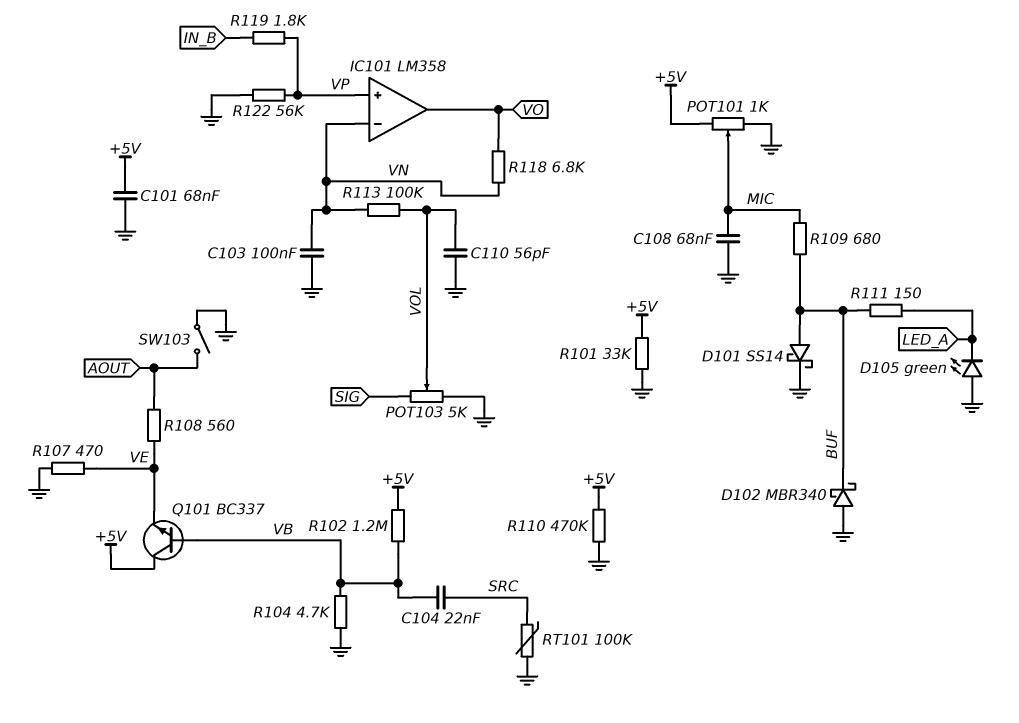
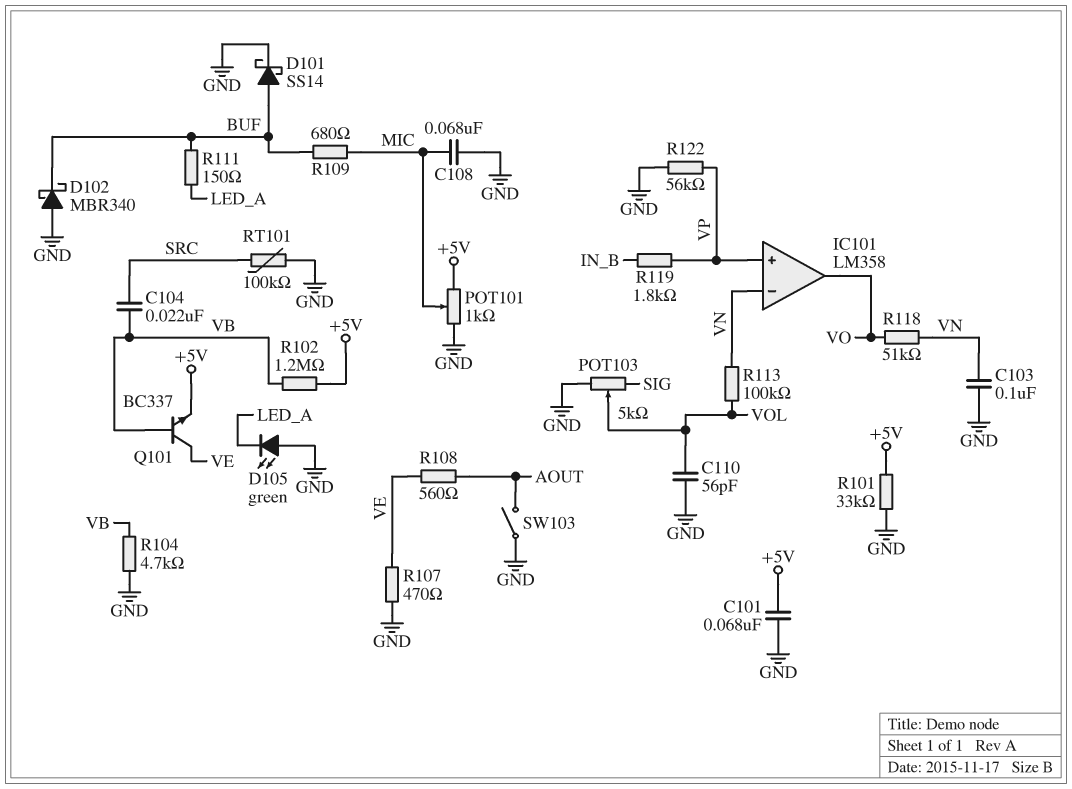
Q101: NPN BC337 (B VB, C +5V, E VE) -> NPN BC337 (B VB, C VE, E +5V)
R110: 470k (+5V, GND) -> none
R118: 6.8k (VN, VO) -> 51k (VN, VO)

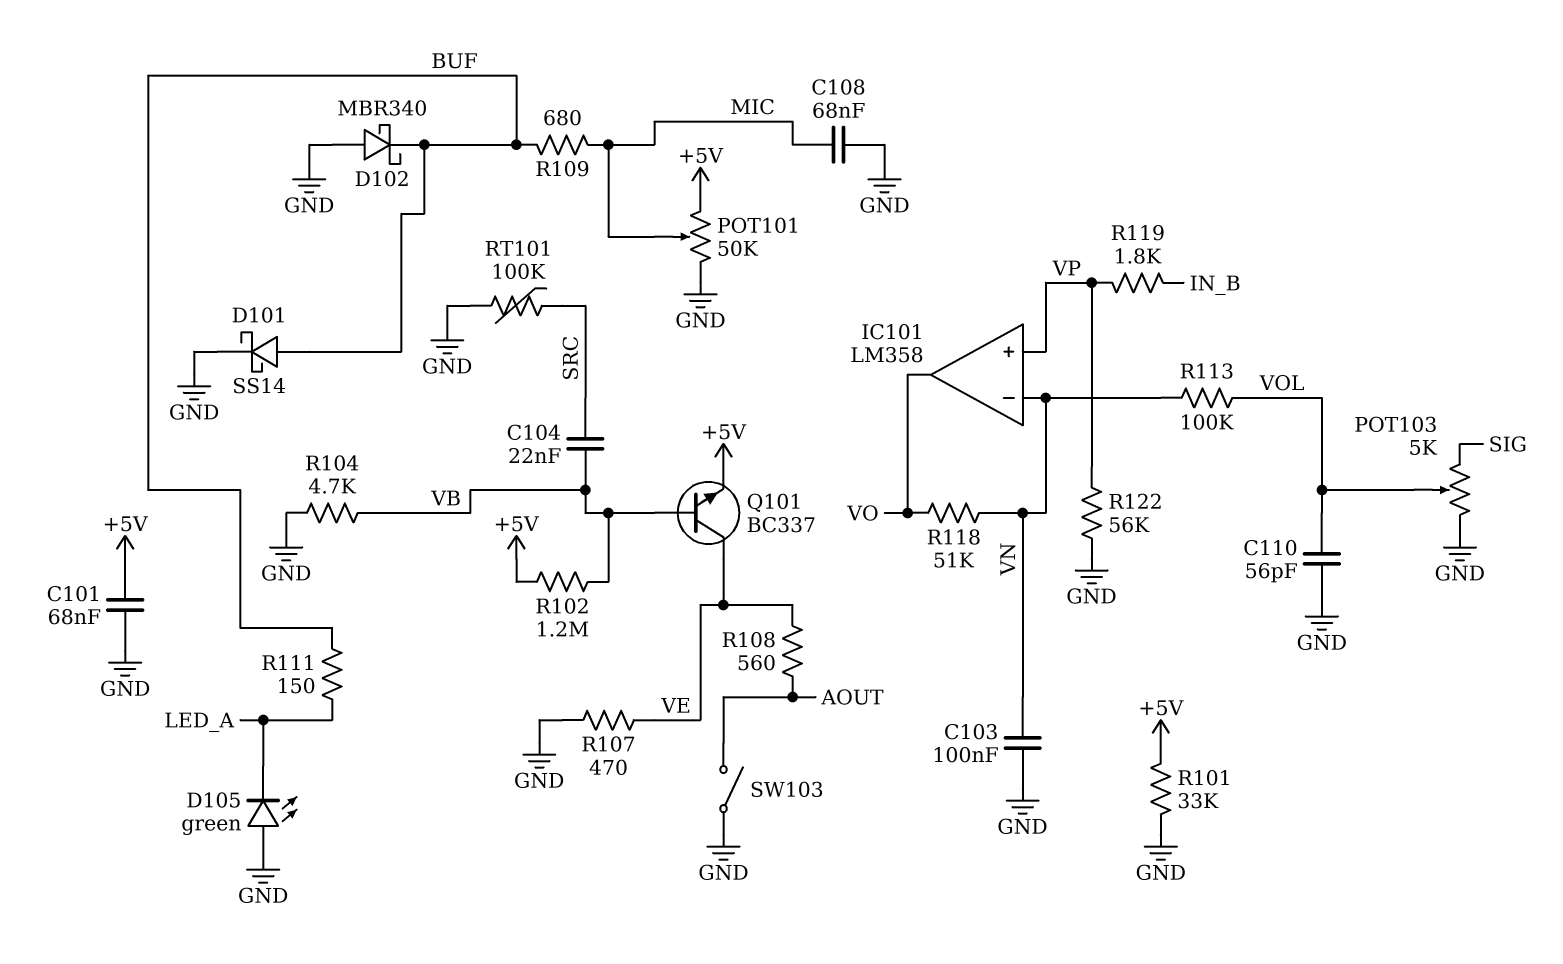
POT101: 1k (+5V, GND, wiper MIC) -> 50k (+5V, GND, wiper MIC)

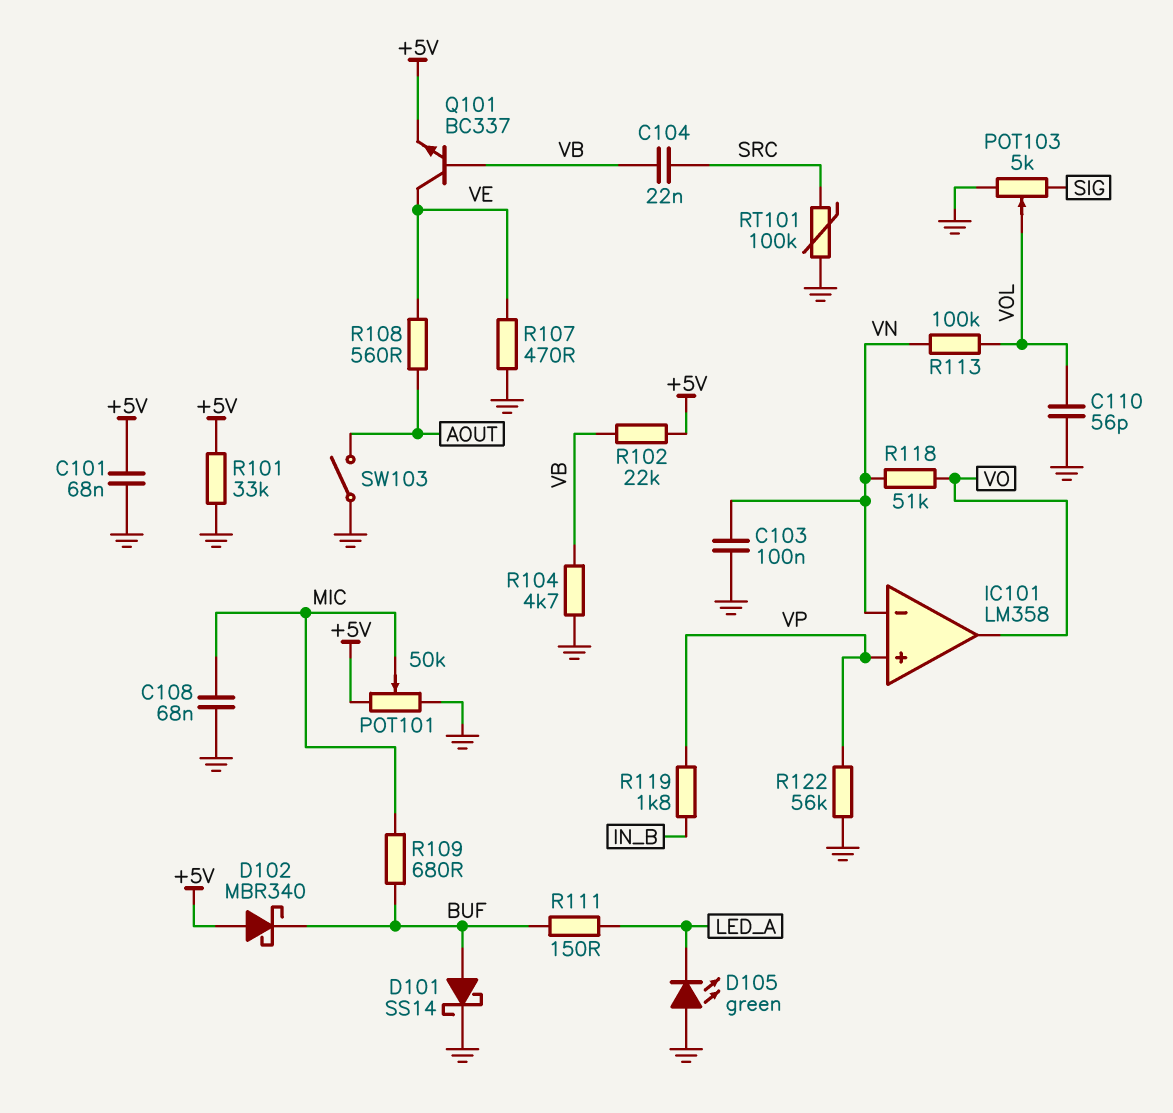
D102: schottky MBR340 (A GND, K BUF) -> schottky MBR340 (A +5V, K BUF)
R102: 1.2M (+5V, VB) -> 22k (+5V, VB)

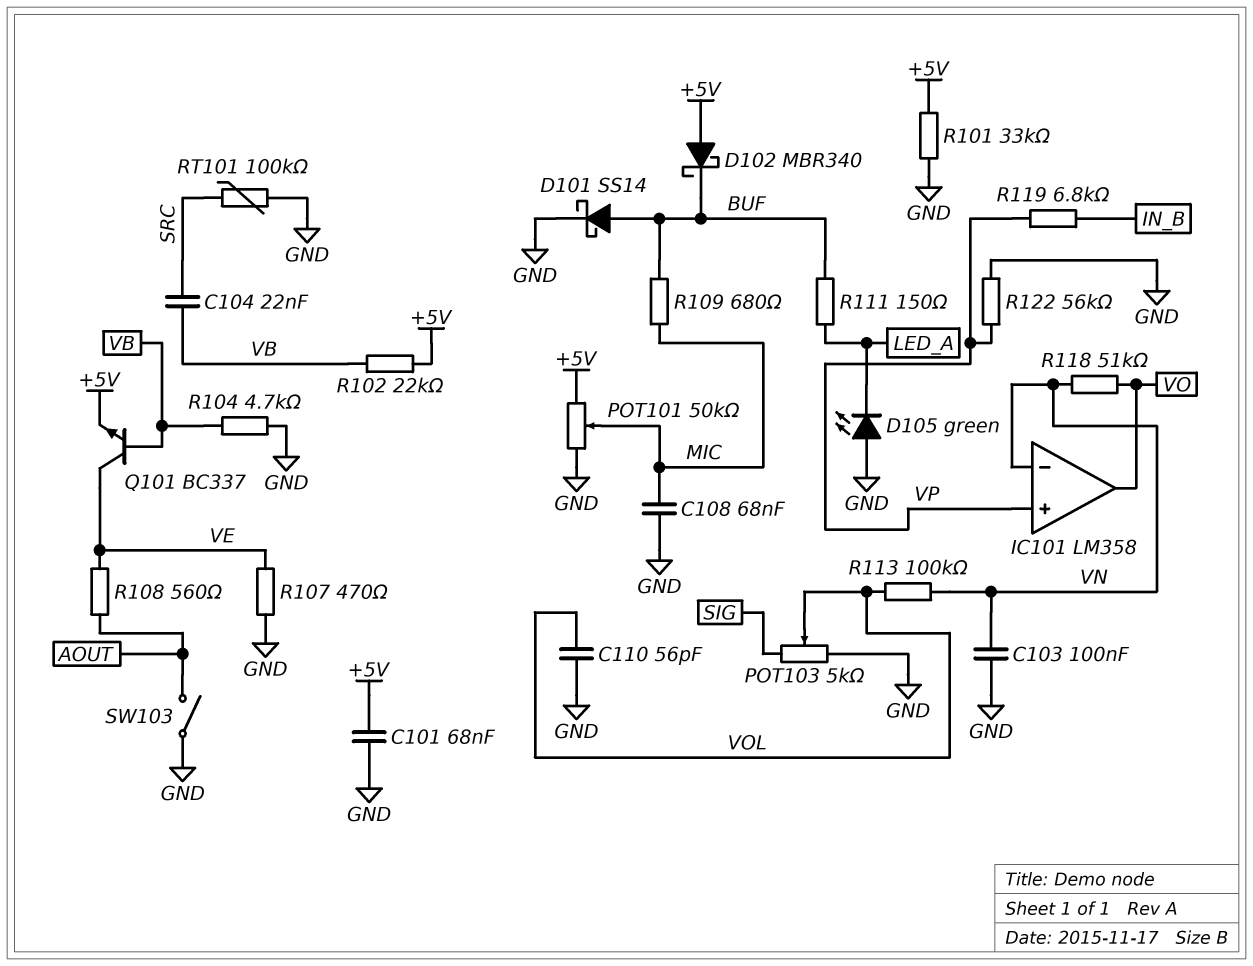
R119: 1.8k (IN_B, VP) -> 6.8k (IN_B, VP)

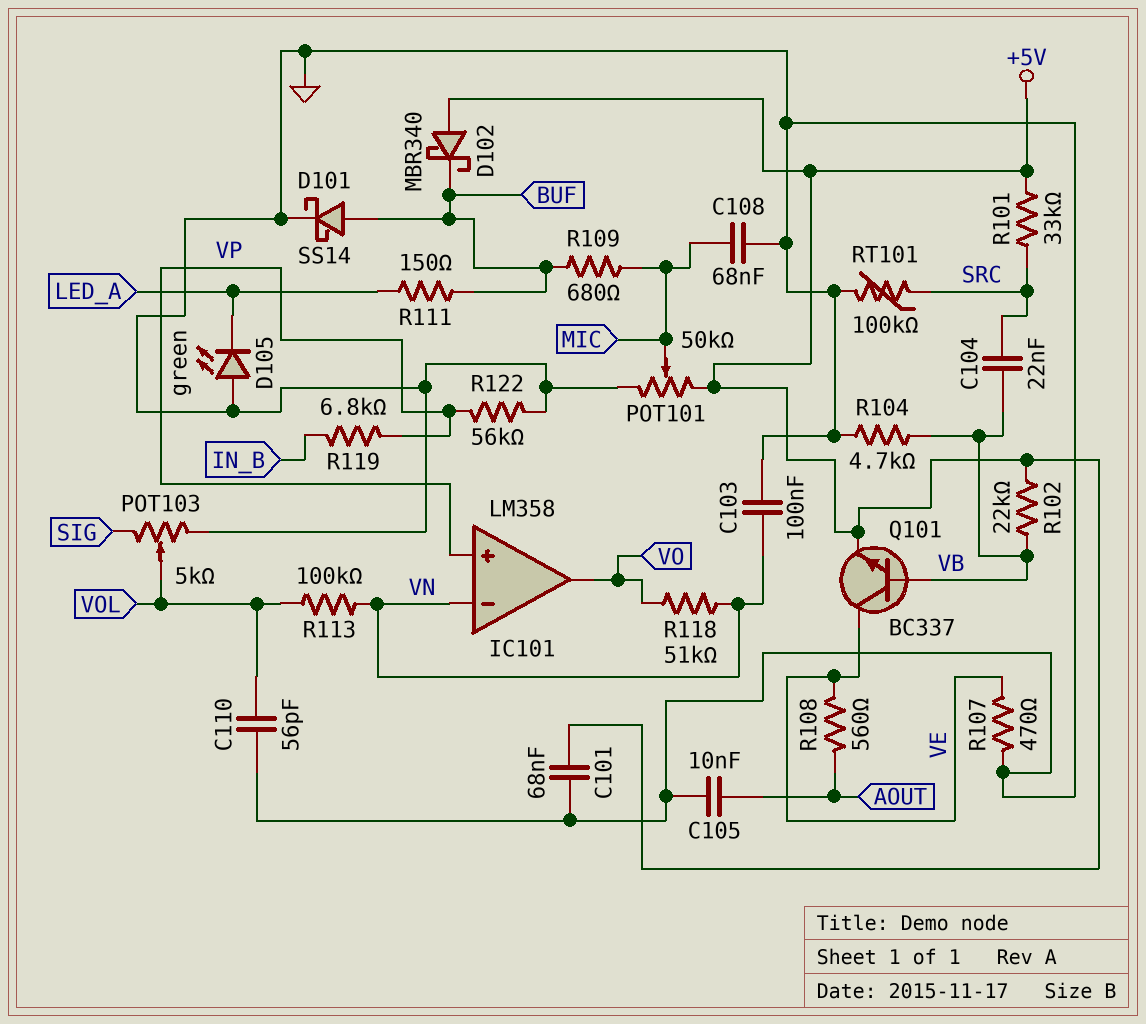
C105: none -> 10nF (AOUT, GND)
R101: 33k (+5V, GND) -> 33k (+5V, SRC)
SW103: switch (AOUT, GND) -> none

